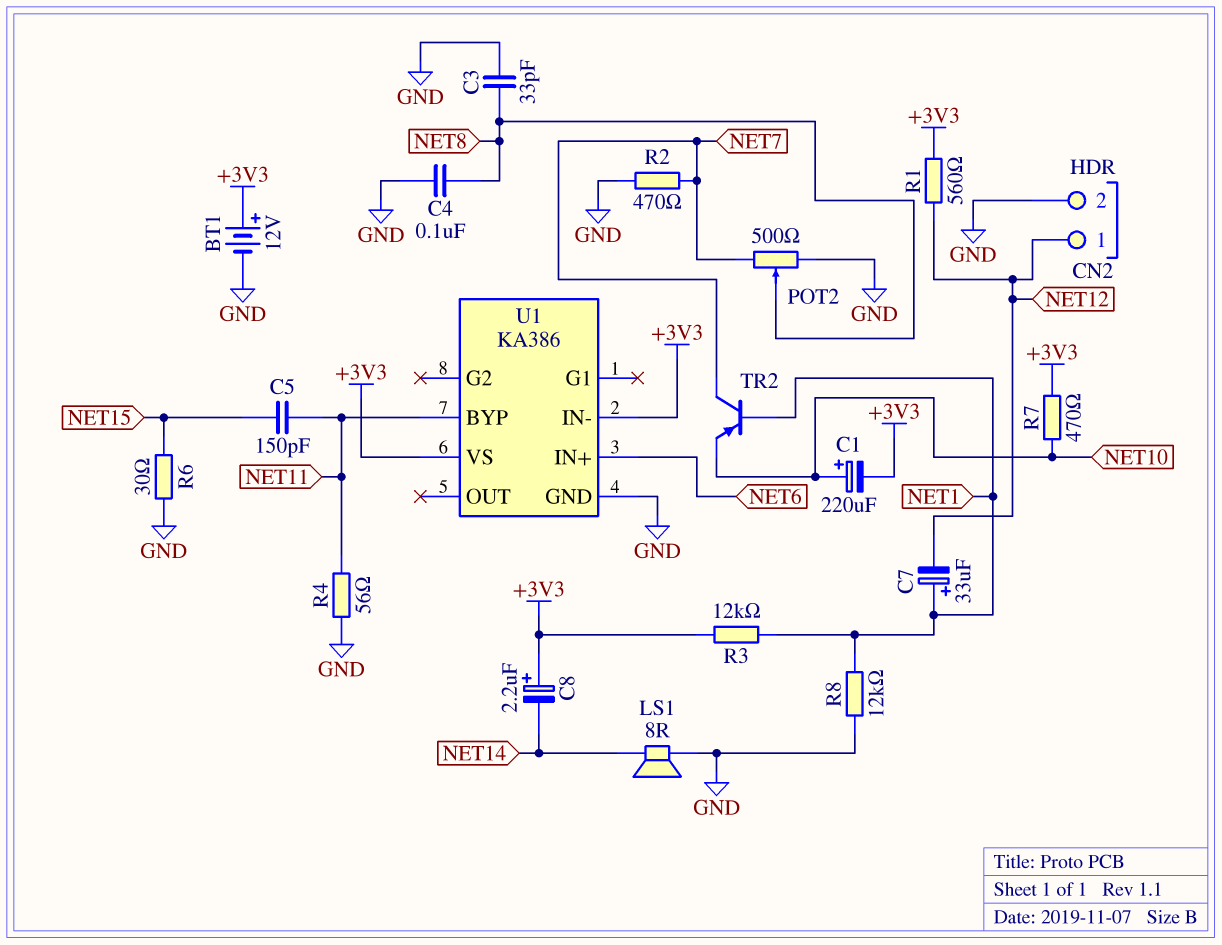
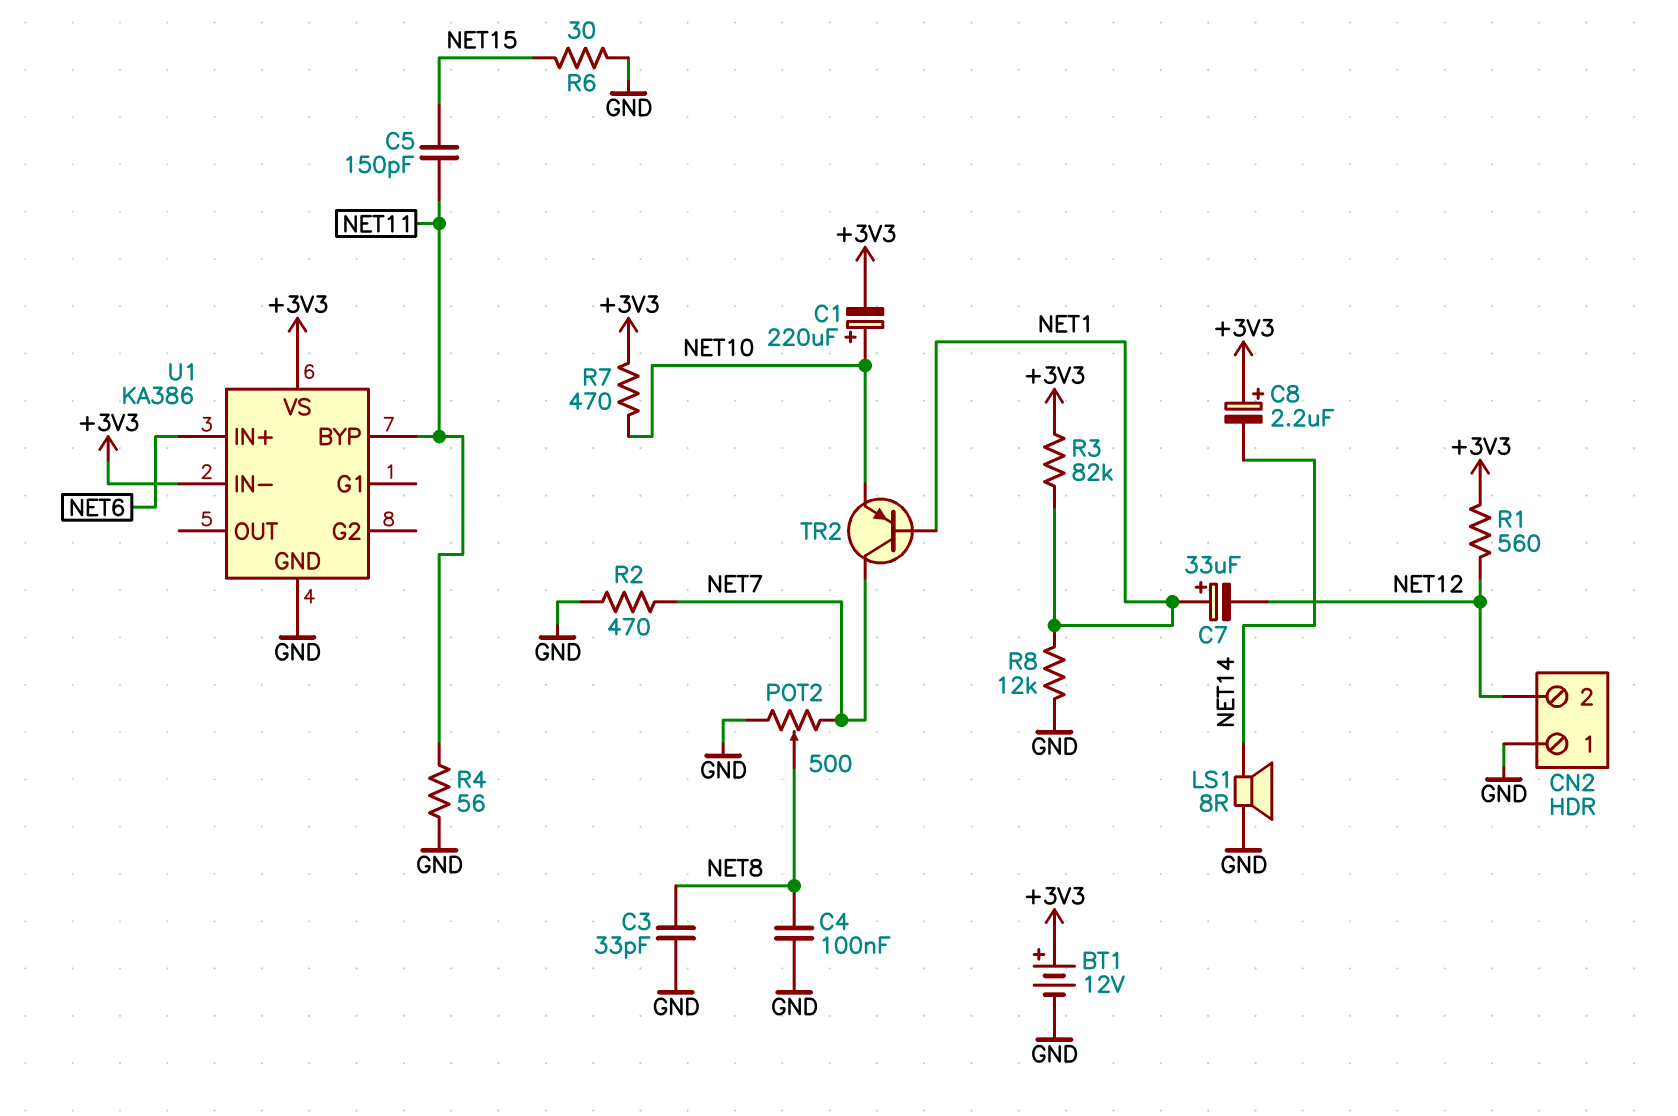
CN2 pin 1: NET12 -> GND
CN2 pin 2: GND -> NET12
R3: 12k (+3V3, NET1) -> 82k (+3V3, NET1)

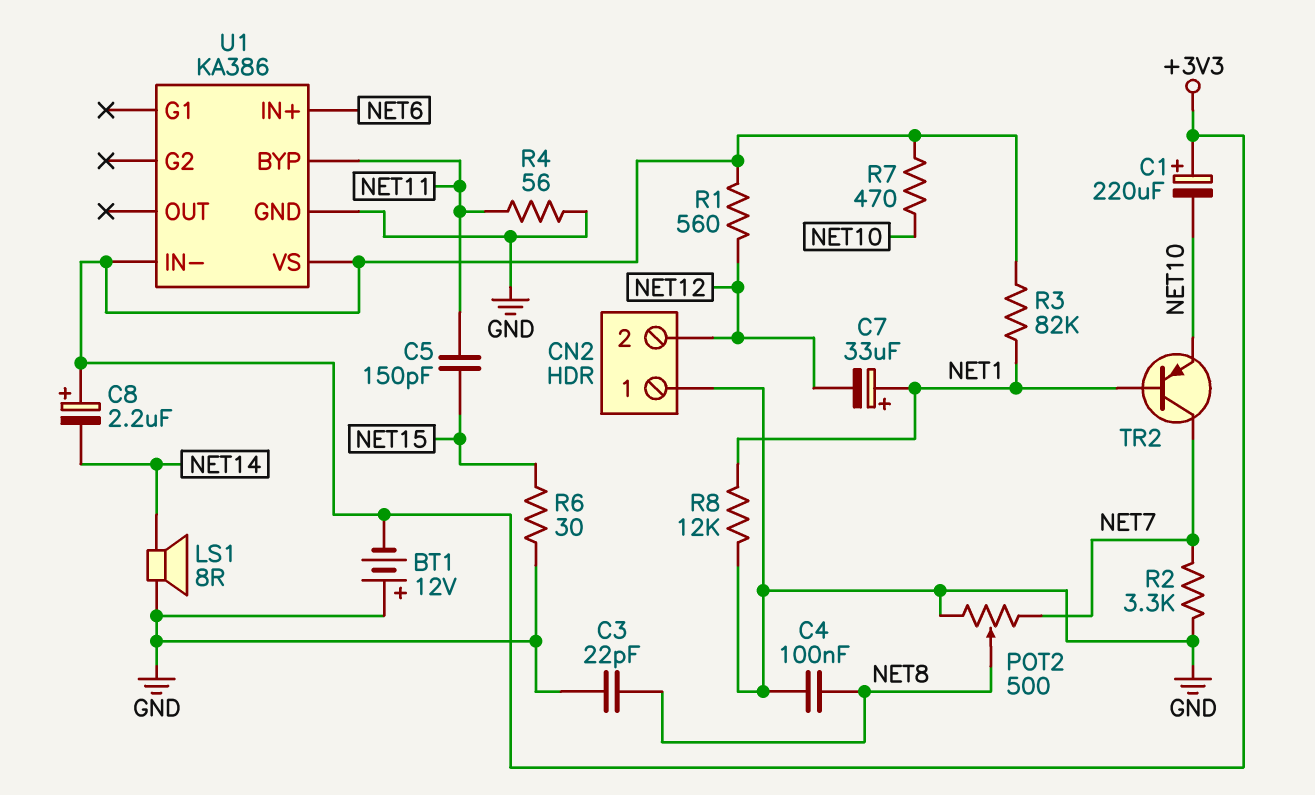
BT1: 12V (plus +3V3, minus GND) -> 12V (plus GND, minus +3V3)
C1: 220uF (plus NET10, minus +3V3) -> 220uF (plus +3V3, minus NET10)
C3: 33pF (GND, NET8) -> 22pF (GND, NET8)
R2: 470 (GND, NET7) -> 3.3k (GND, NET7)

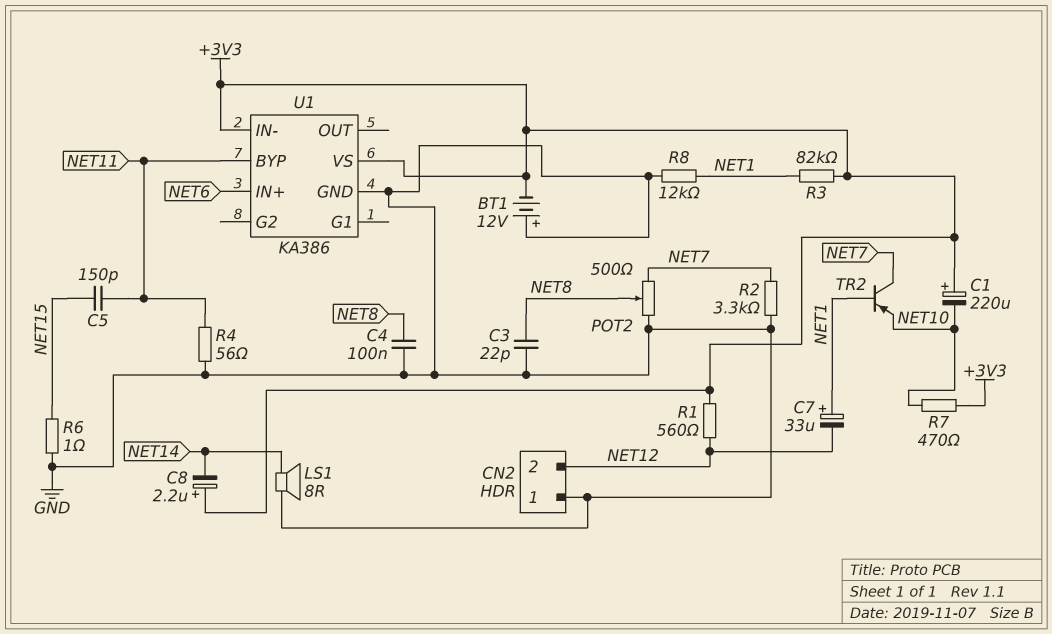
R6: 30 (GND, NET15) -> 1 (GND, NET15)

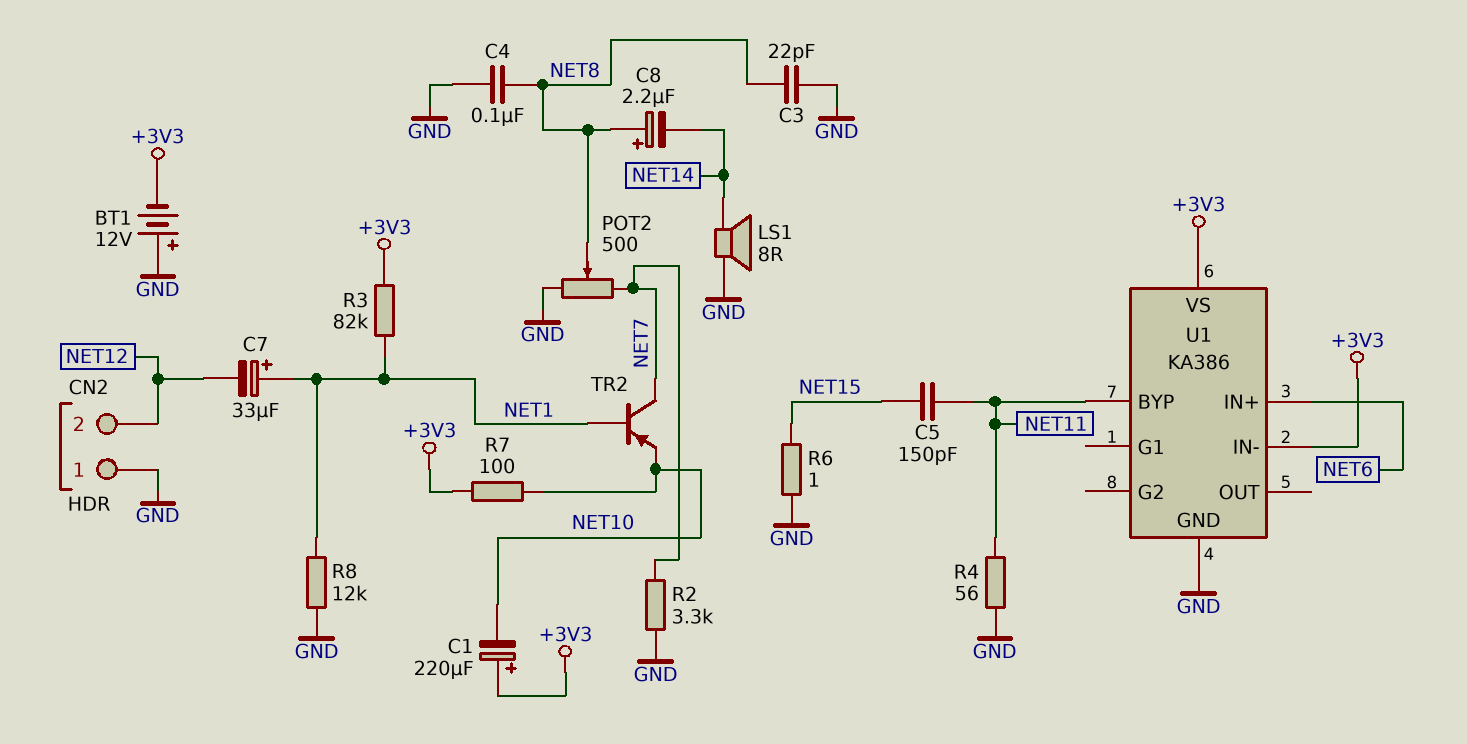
C8: 2.2uF (plus +3V3, minus NET14) -> 2.2uF (plus NET8, minus NET14)
R1: 560 (+3V3, NET12) -> none
R7: 470 (+3V3, NET10) -> 100 (+3V3, NET10)

